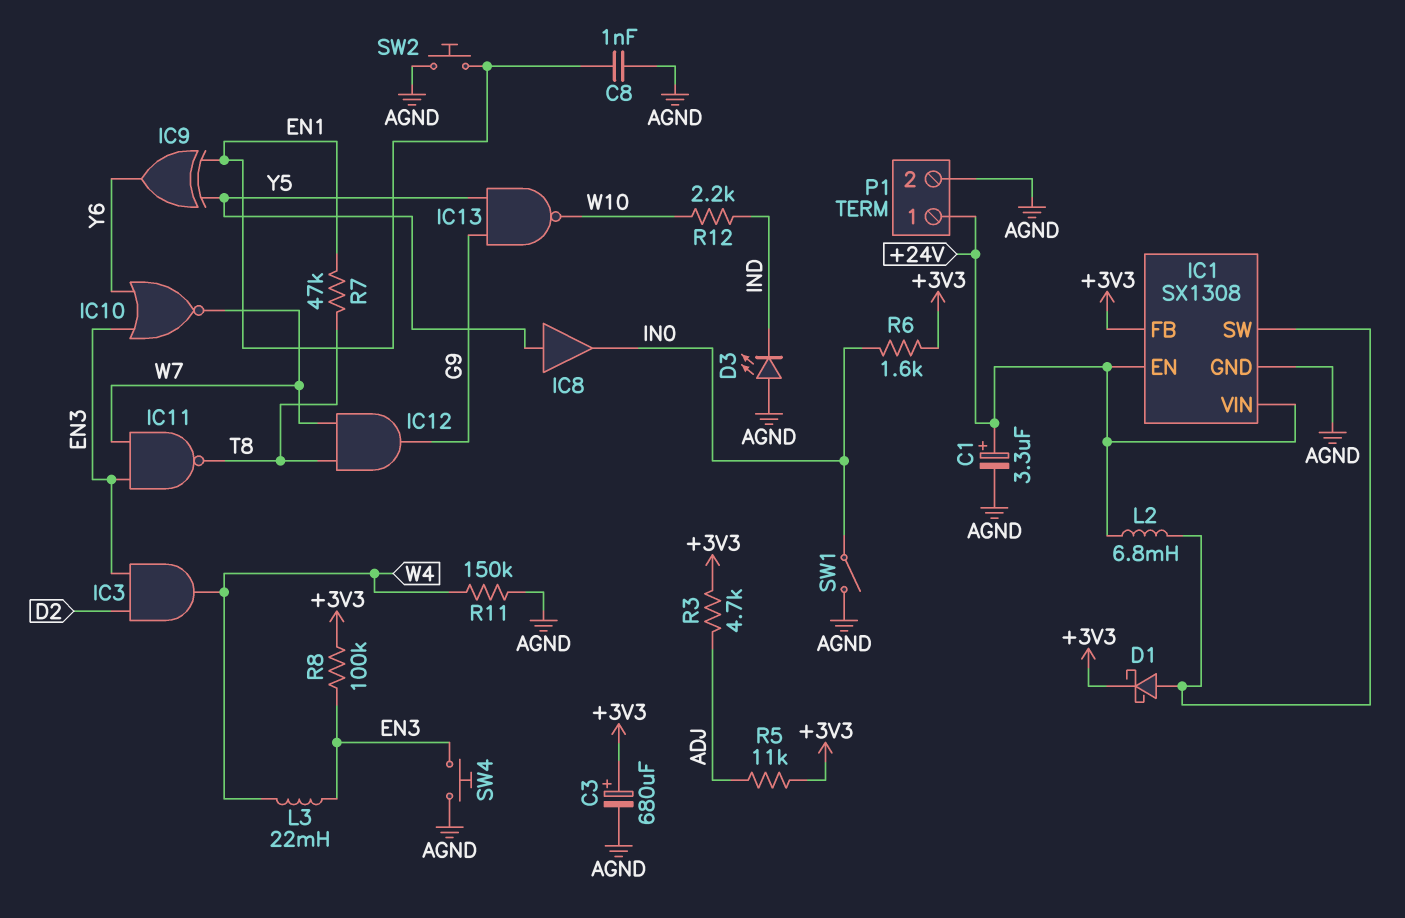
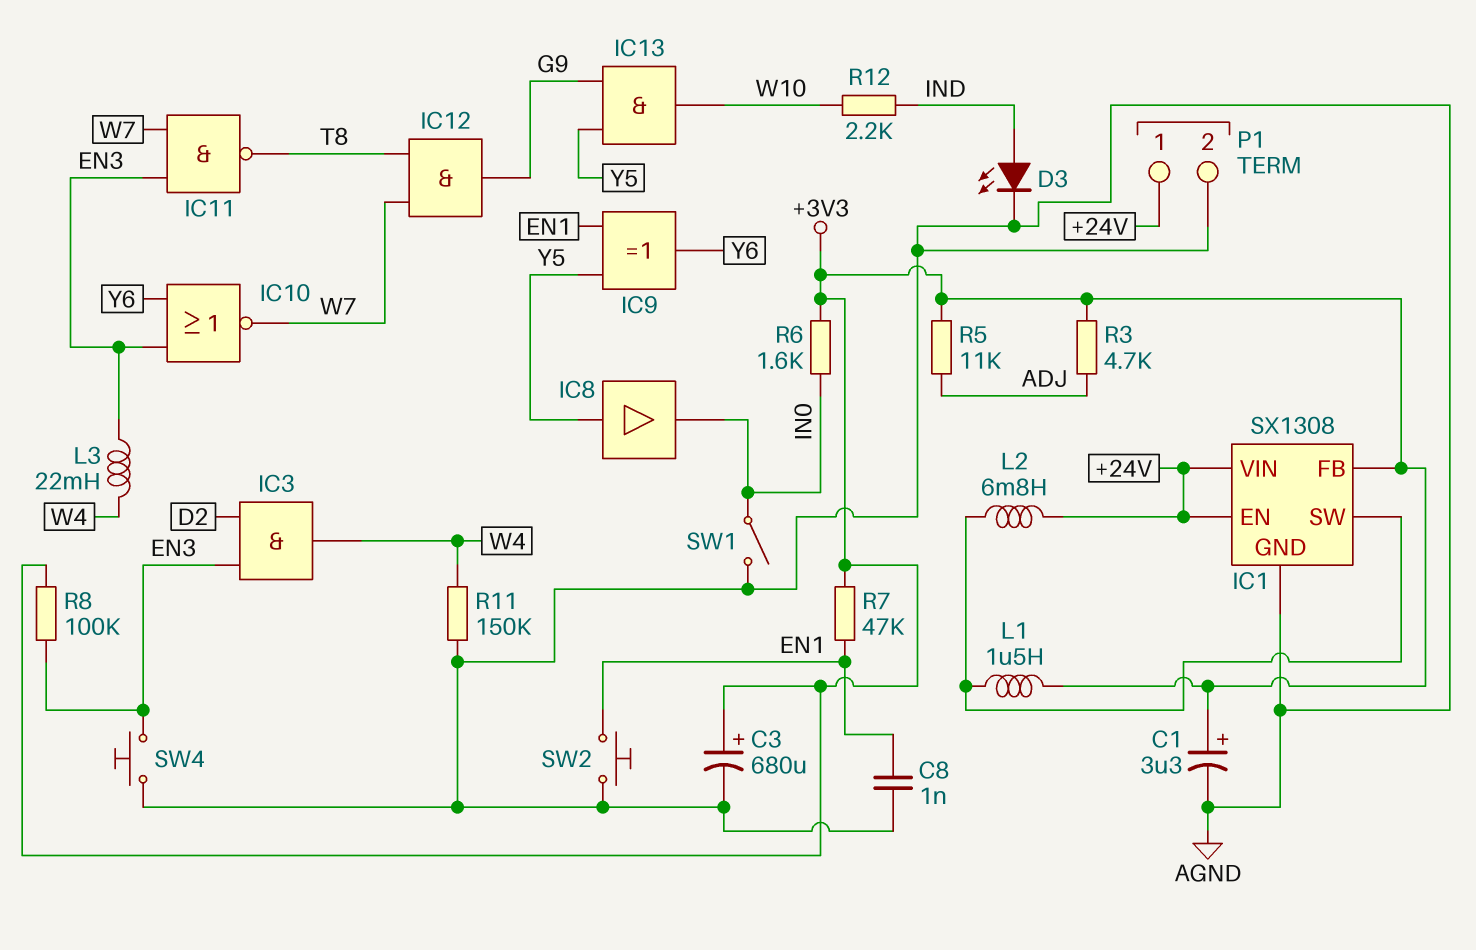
C1: 3.3uF (plus +24V, minus AGND) -> 3.3uF (plus +3V3, minus AGND)
D1: schottky (A IC1/SW, K +3V3) -> none
D3: LED (A AGND, K IND) -> LED (A IND, K AGND)
IC13: NAND (in G9, in Y5, out W10) -> AND (in G9, in Y5, out W10)
L1: none -> 1.5uH (+3V3, IC1/SW)
R7: 47k (EN1, T8) -> 47k (+3V3, EN1)

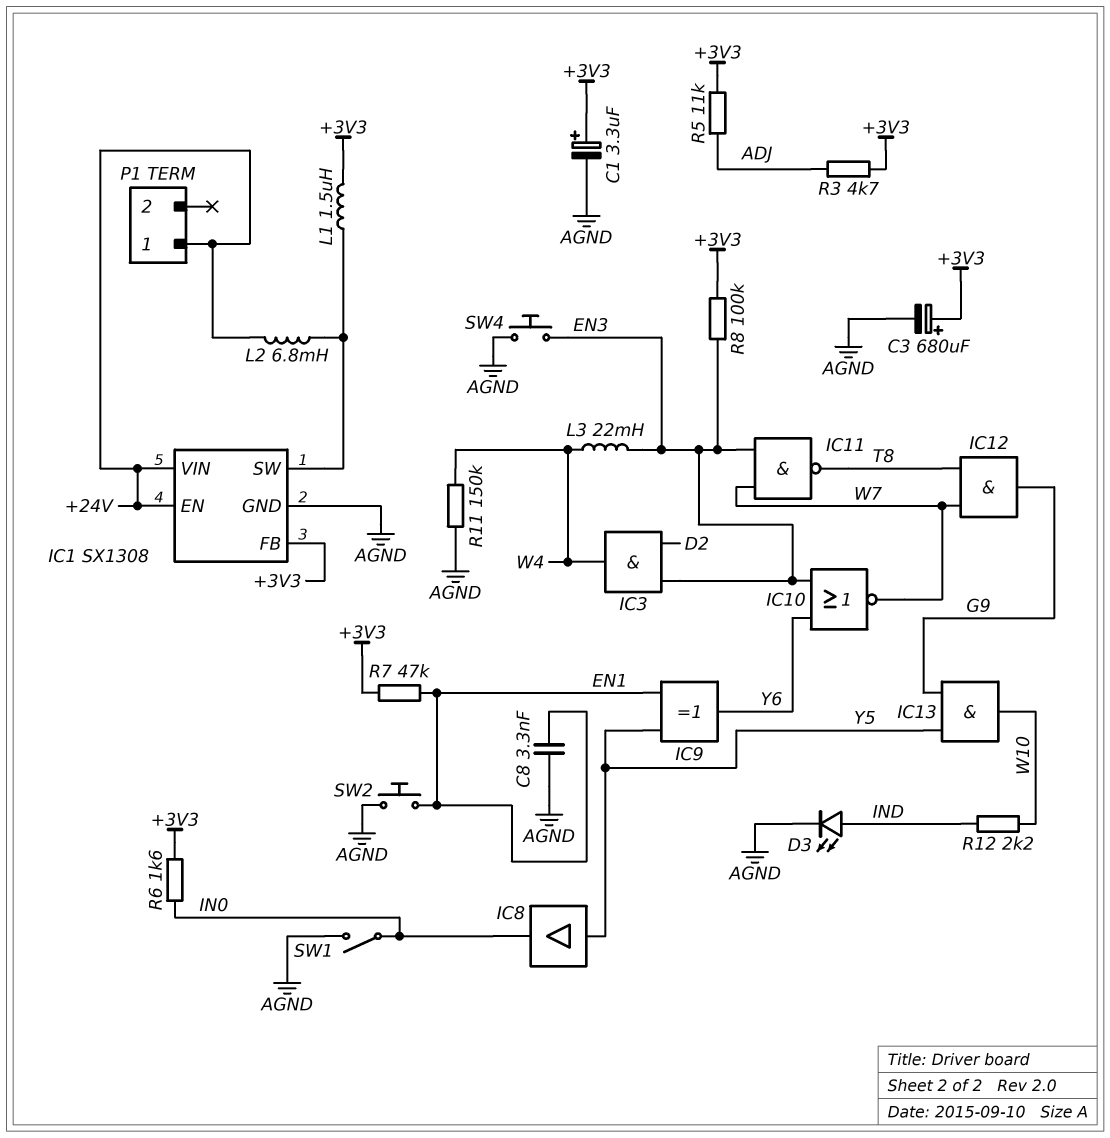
C8: 1nF (AGND, EN1) -> 3.3nF (AGND, EN1)
P1 pin 2: AGND -> none

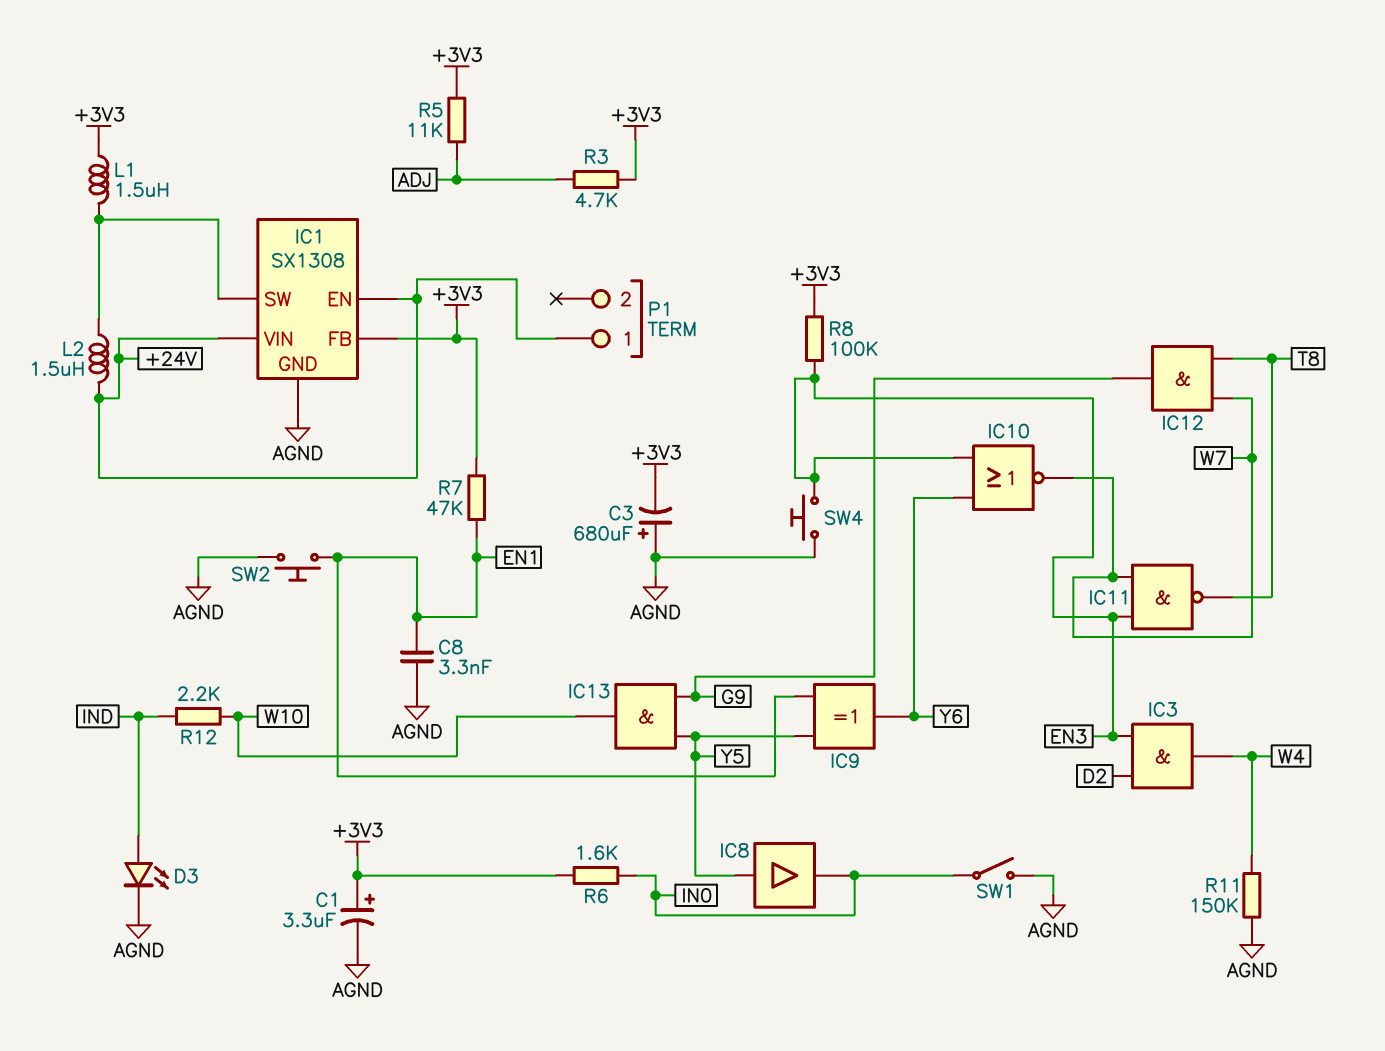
C3: 680uF (plus +3V3, minus AGND) -> 680uF (plus AGND, minus +3V3)
L2: 6.8mH (+24V, IC1/SW) -> 1.5uH (+24V, IC1/SW)
L3: 22mH (EN3, W4) -> none

